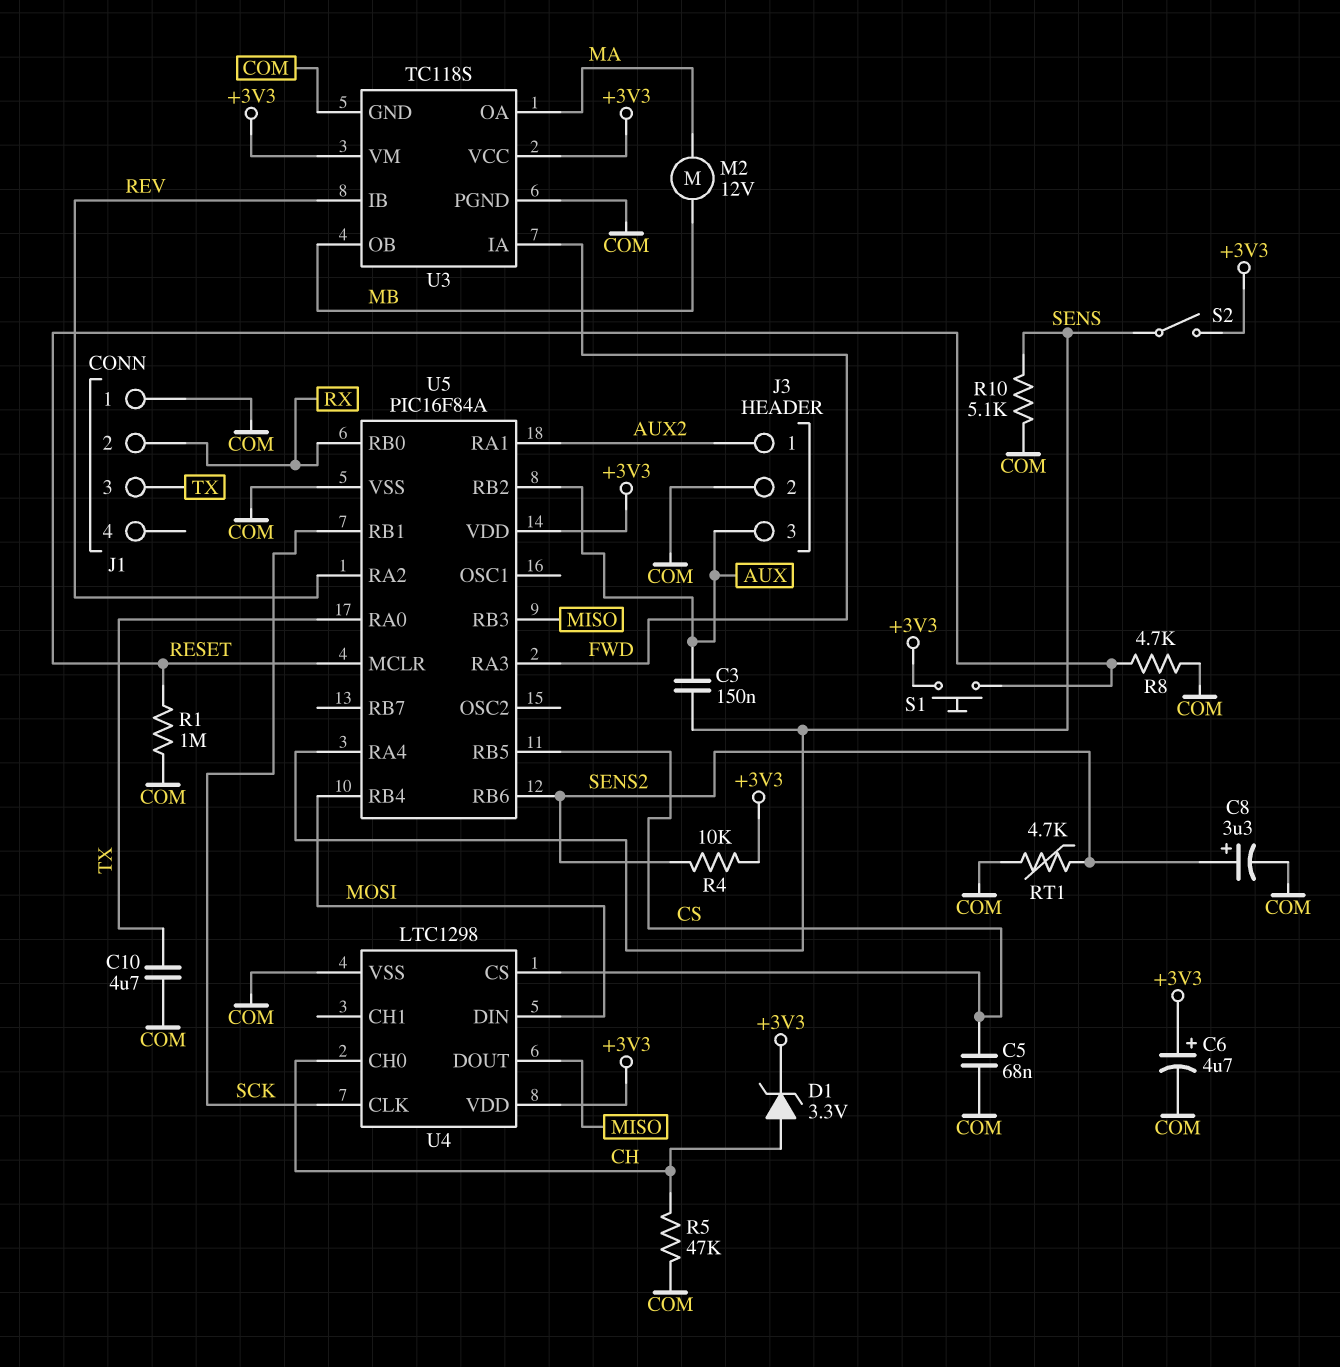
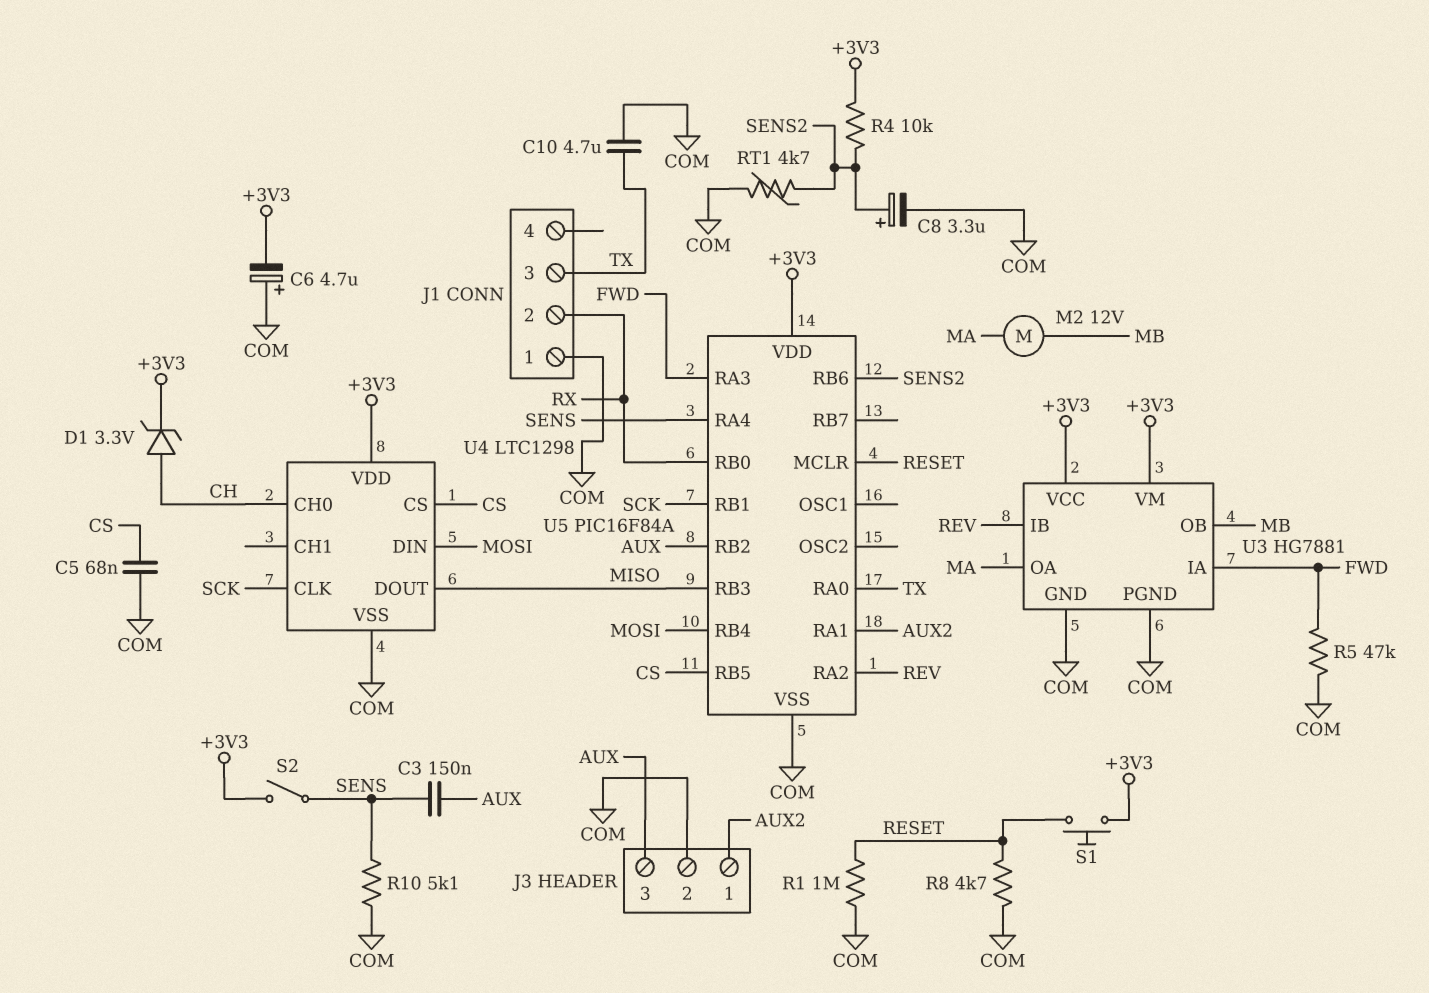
C6: 4.7uF (plus +3V3, minus COM) -> 4.7uF (plus COM, minus +3V3)
R5: 47k (CH, COM) -> 47k (COM, FWD)
U3: TC118S -> HG7881

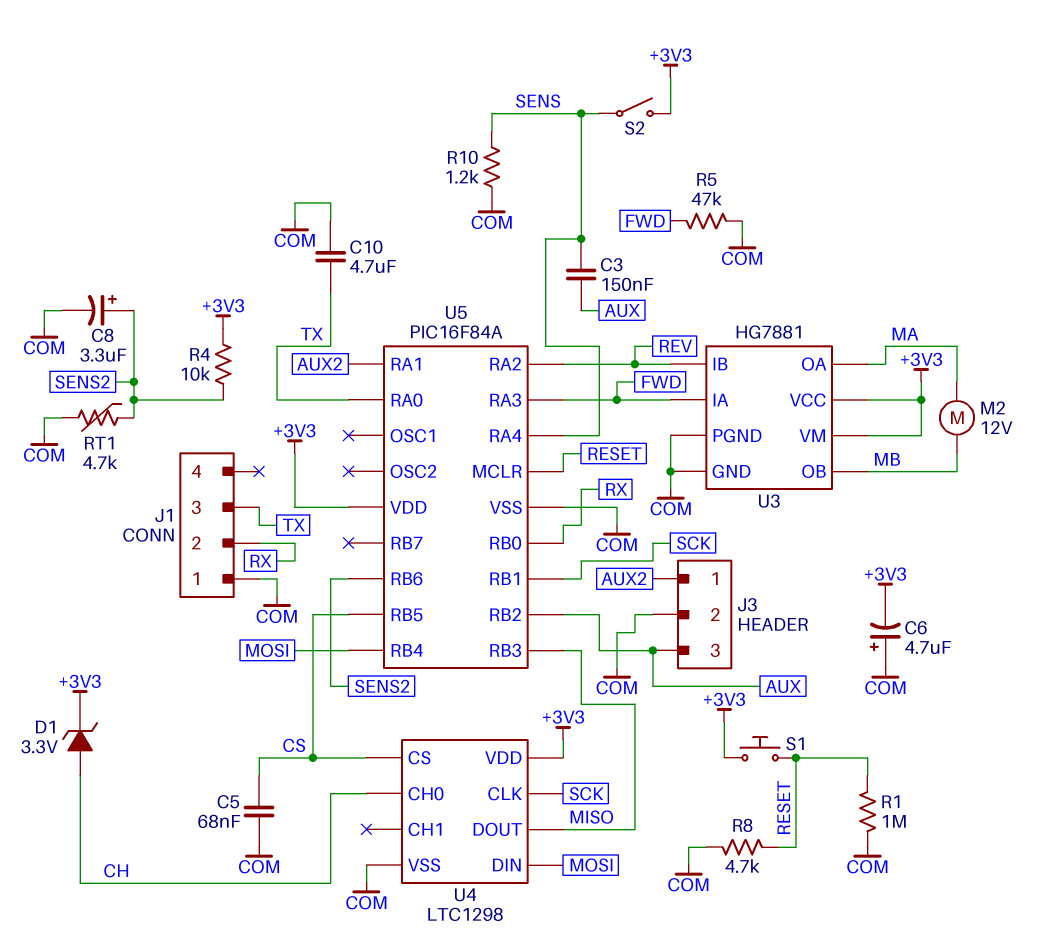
R10: 5.1k (COM, SENS) -> 1.2k (COM, SENS)

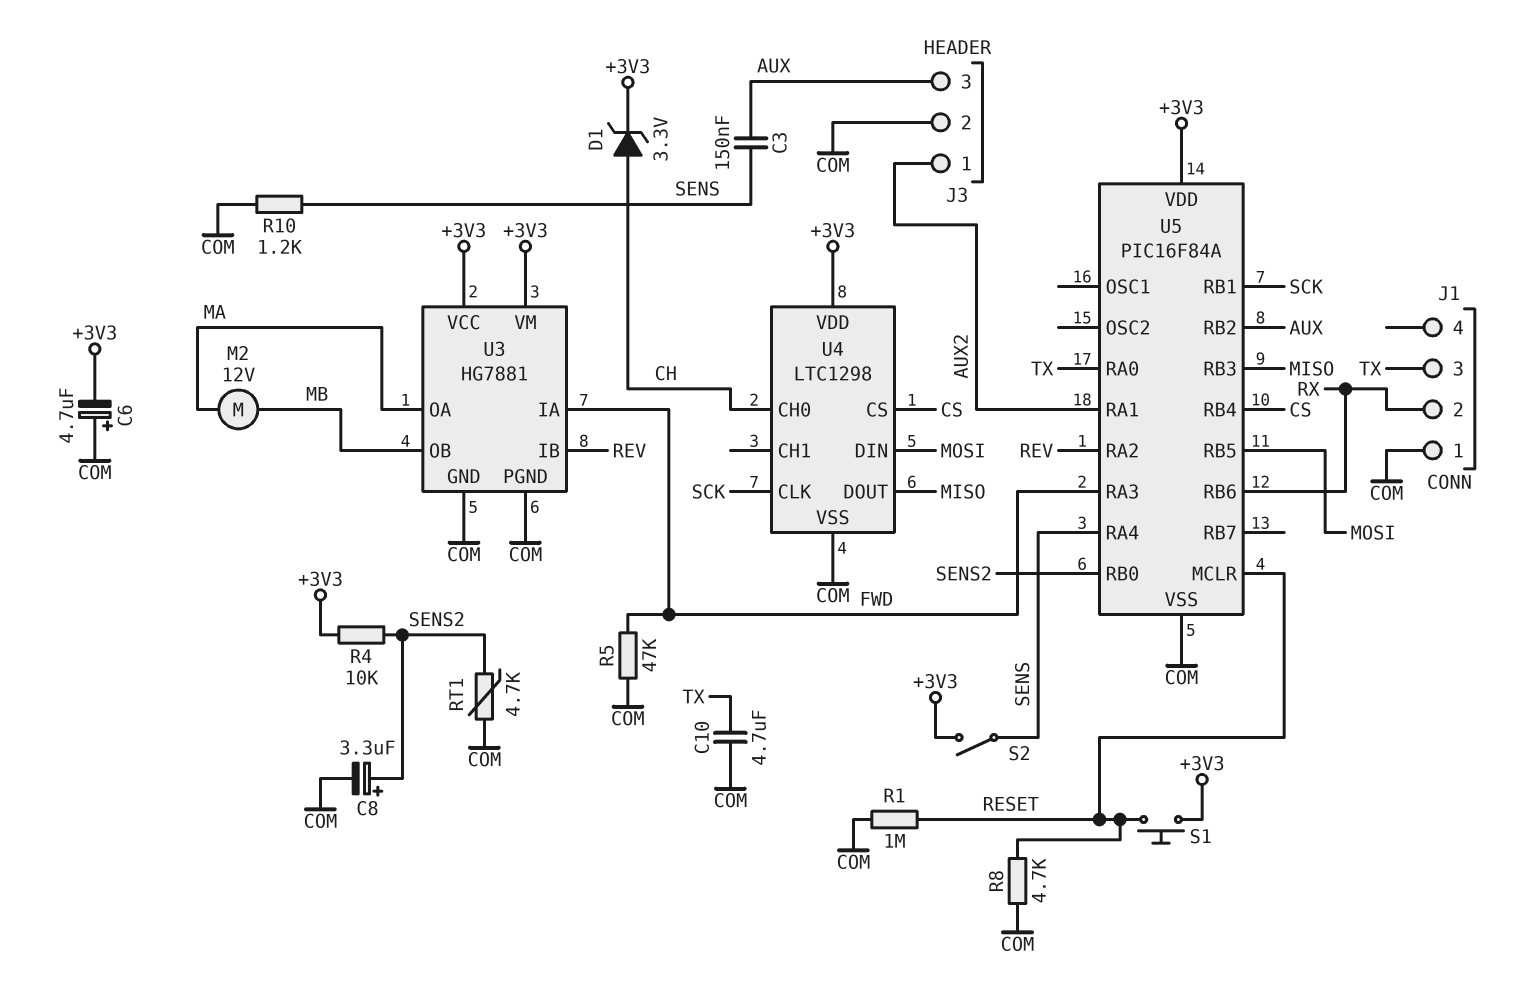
C5: 68nF (COM, CS) -> none
U5 pin RB0: RX -> SENS2
U5 pin RB4: MOSI -> CS
U5 pin RB5: CS -> MOSI
U5 pin RB6: SENS2 -> RX

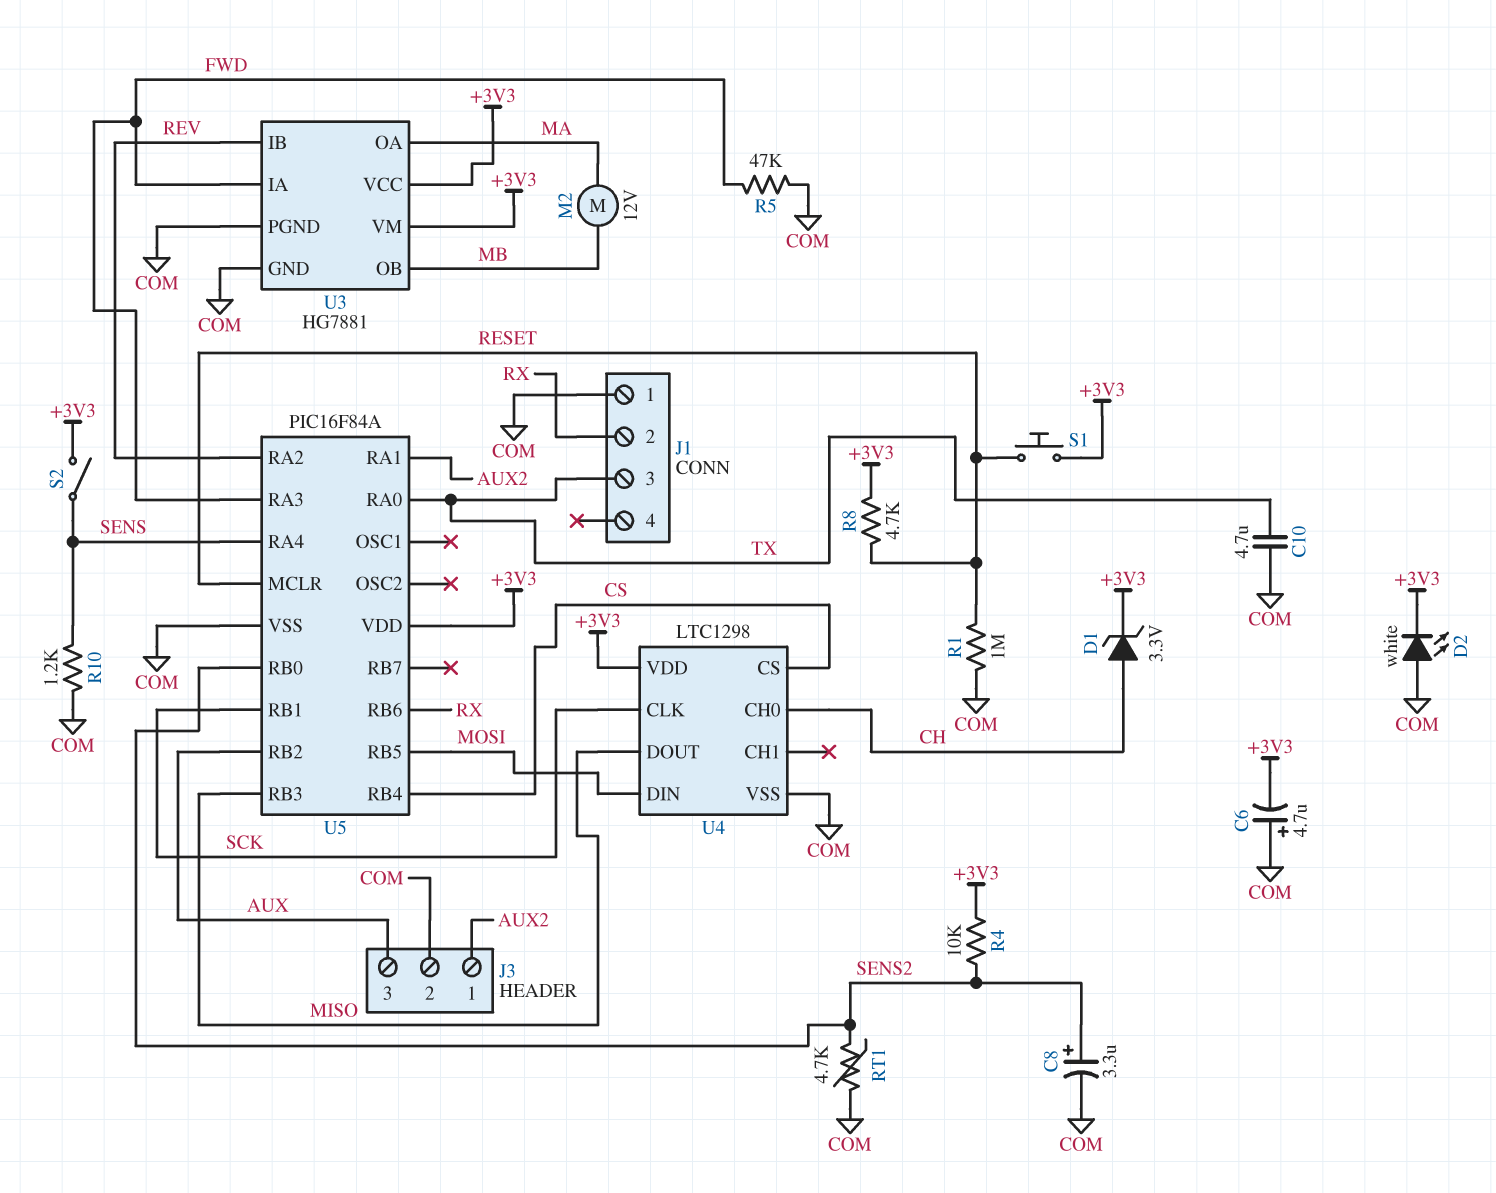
C3: 150nF (AUX, SENS) -> none
D2: none -> LED white (A COM, K +3V3)
R8: 4.7k (COM, RESET) -> 4.7k (+3V3, RESET)

